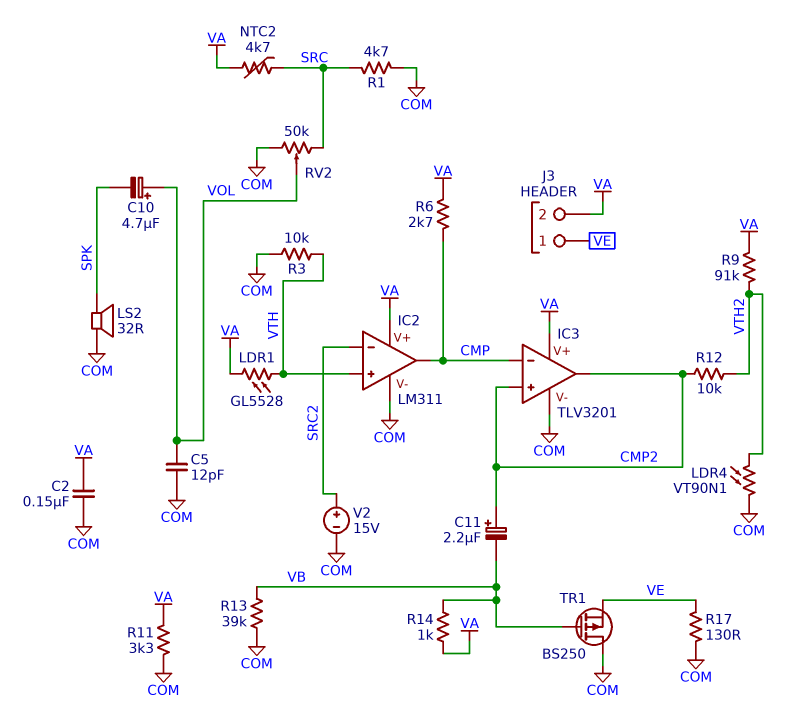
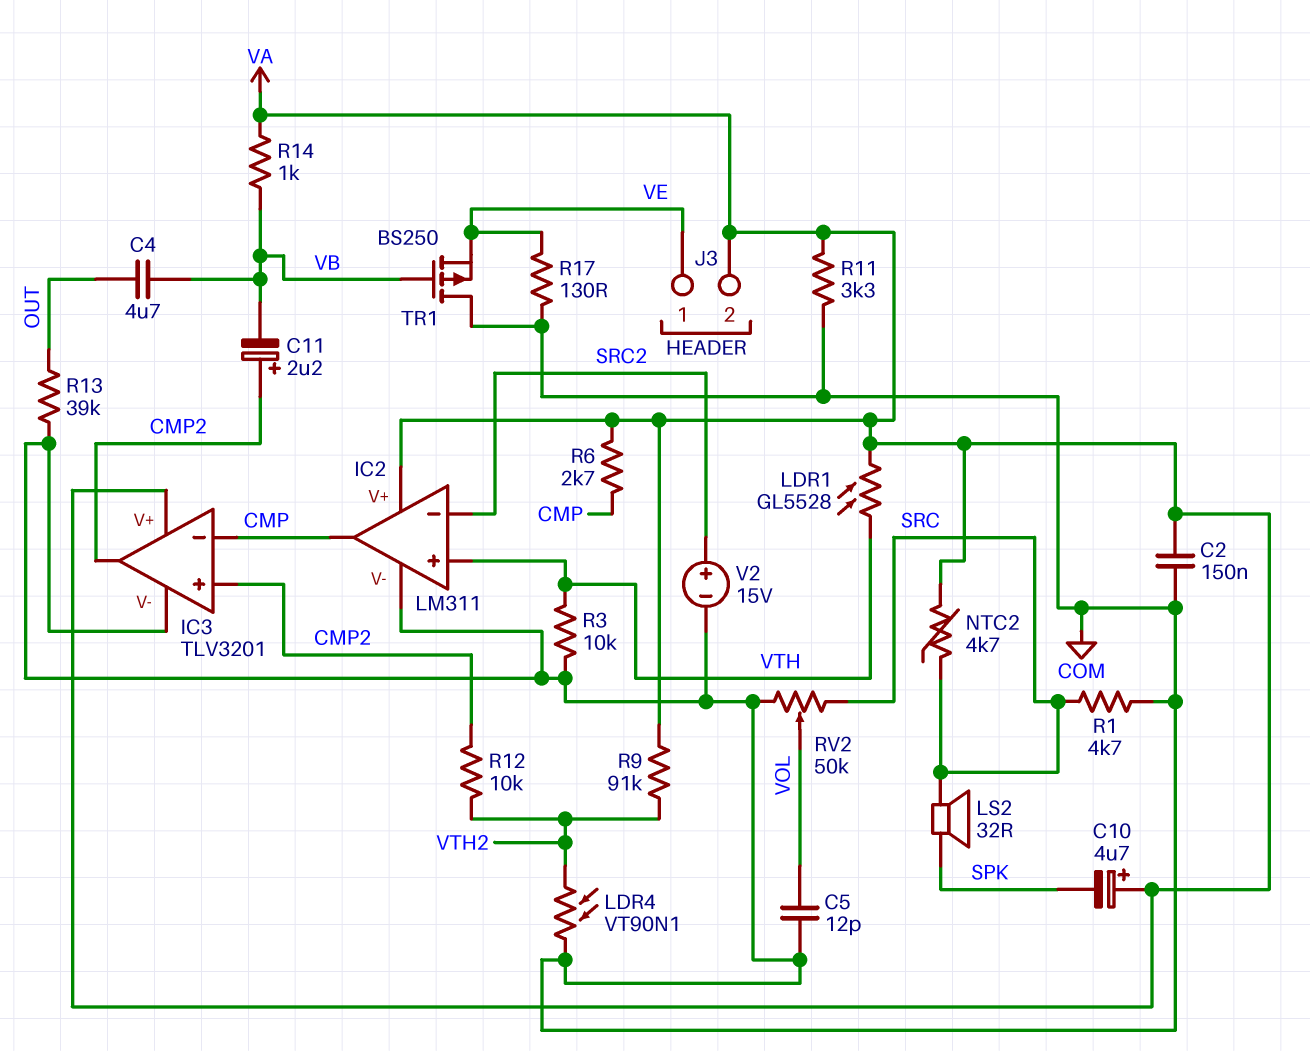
C4: none -> 4.7uF (OUT, VB)
C10: 4.7uF (plus VOL, minus SPK) -> 4.7uF (plus VA, minus SPK)
LS2: speaker 32R (COM, SPK) -> speaker 32R (SPK, SRC)
R13: 39k (COM, VB) -> 39k (COM, OUT)

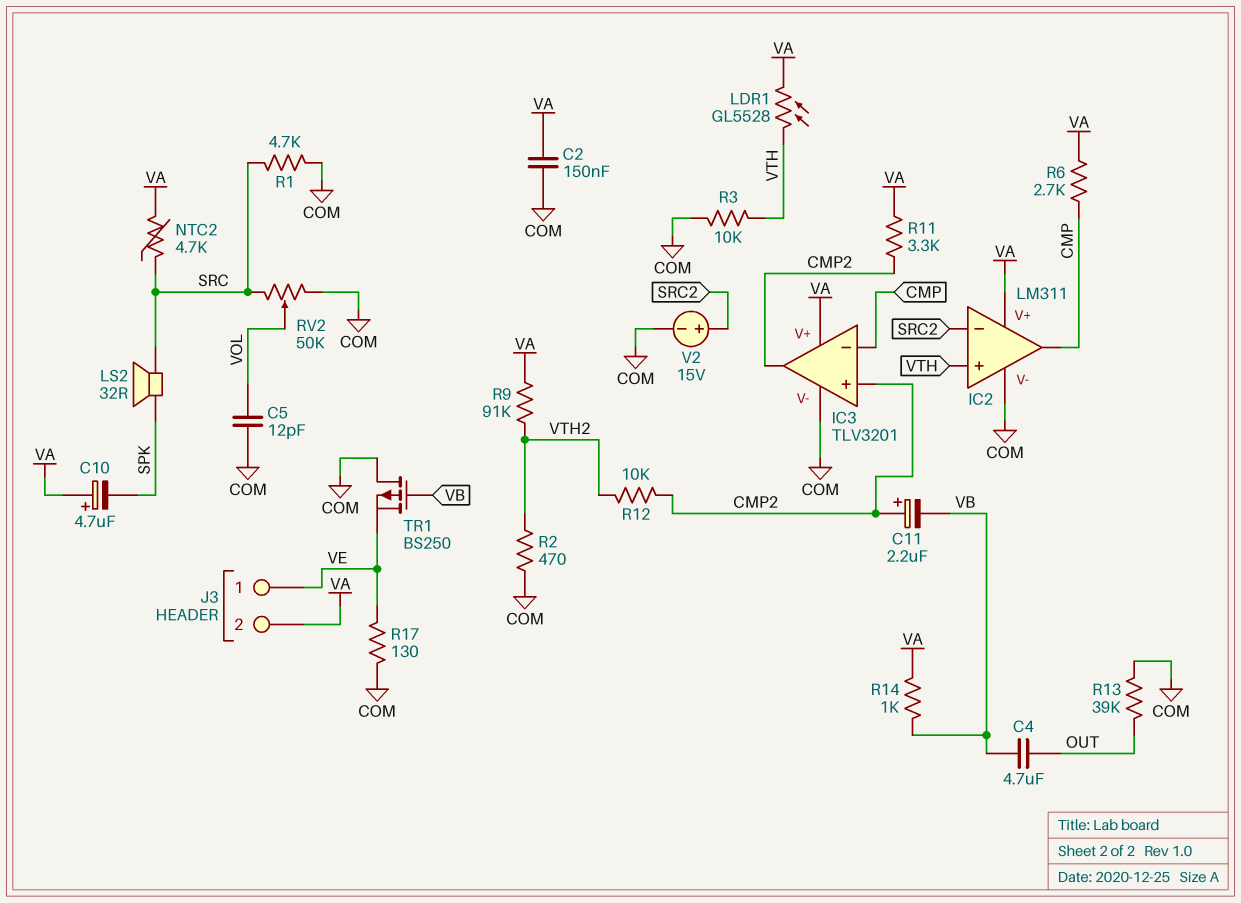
LDR4: VT90N1 (COM, VTH2) -> none
R2: none -> 470 (COM, VTH2)
R11: 3.3k (COM, VA) -> 3.3k (CMP2, VA)

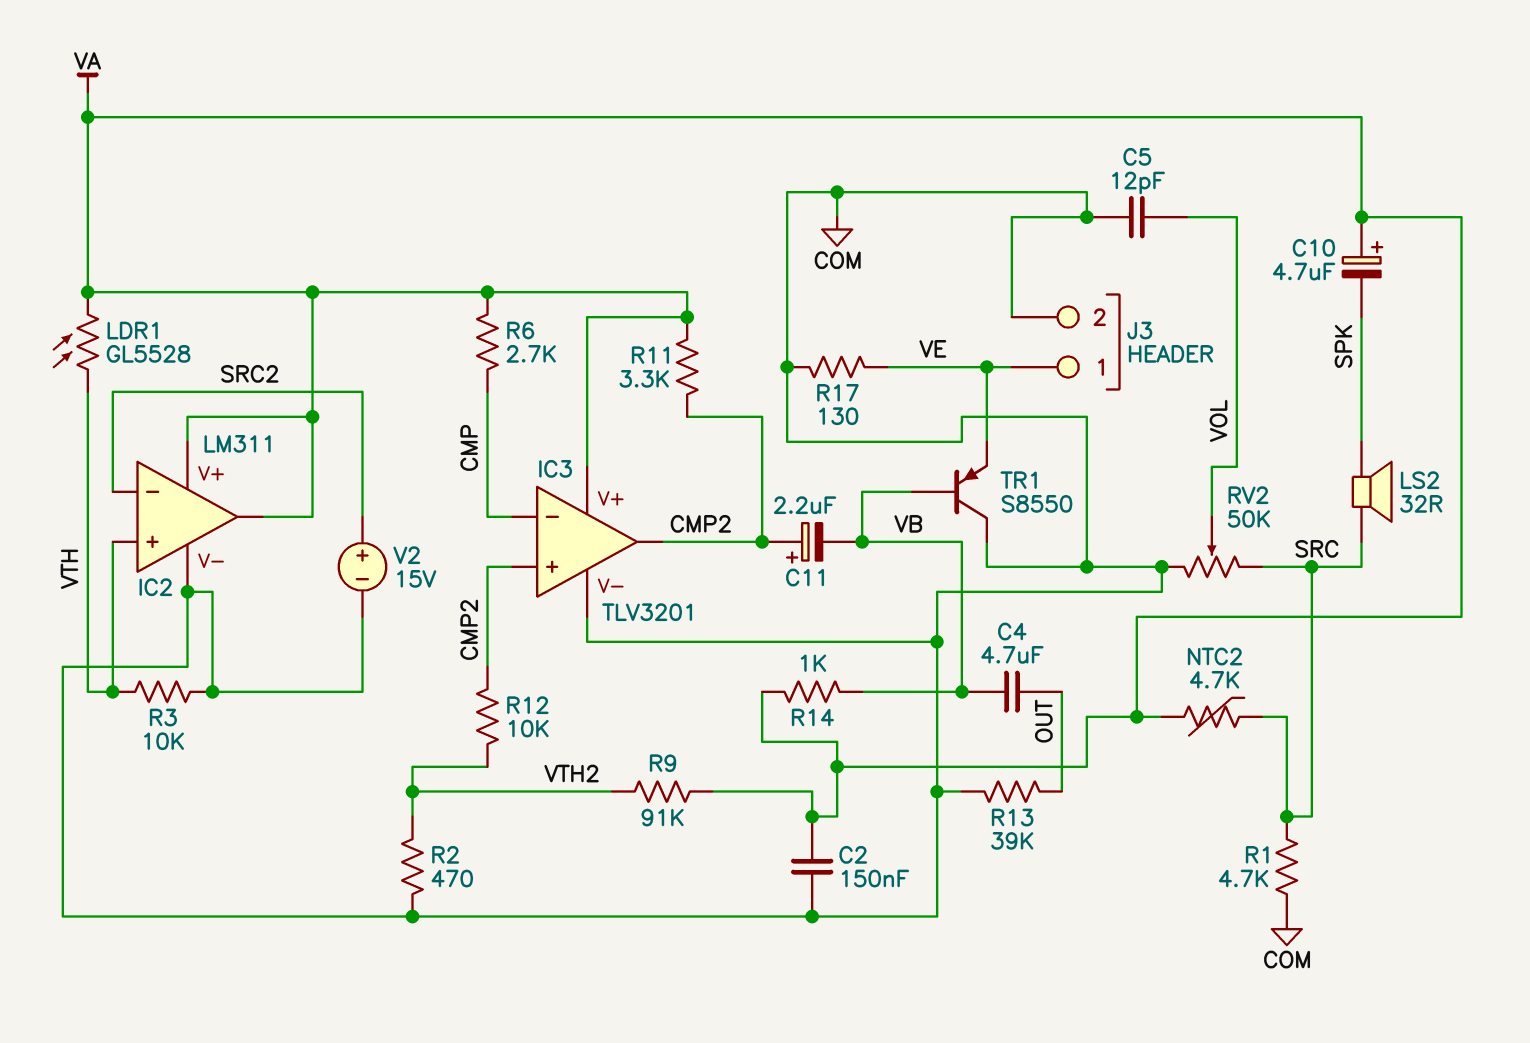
IC2 pin out: CMP -> VA
J3 pin 2: VA -> COM
TR1: PMOS BS250 (G VB, D COM, S VE) -> PNP S8550 (B VB, C COM, E VE)

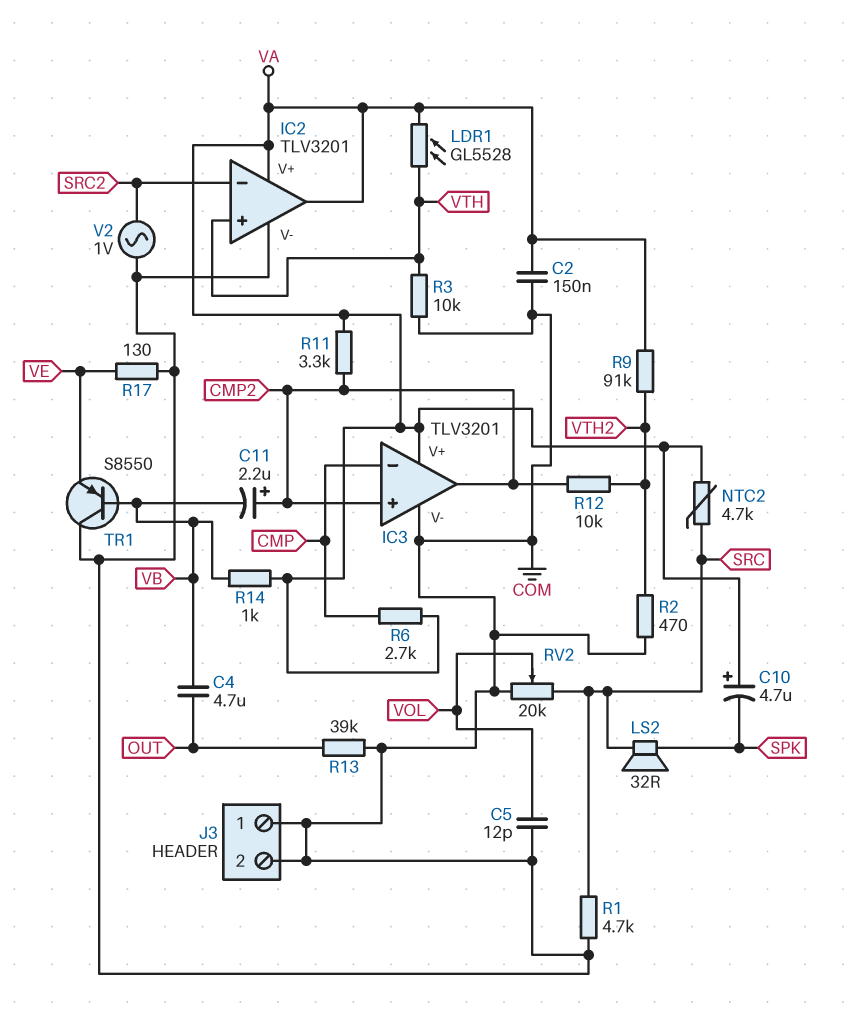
IC2: LM311 -> TLV3201
J3 pin 1: VE -> COM
RV2: 50k (COM, SRC, wiper VOL) -> 20k (COM, SRC, wiper VOL)
V2: 15V (plus SRC2, minus COM) -> AC 1V (COM, SRC2)

